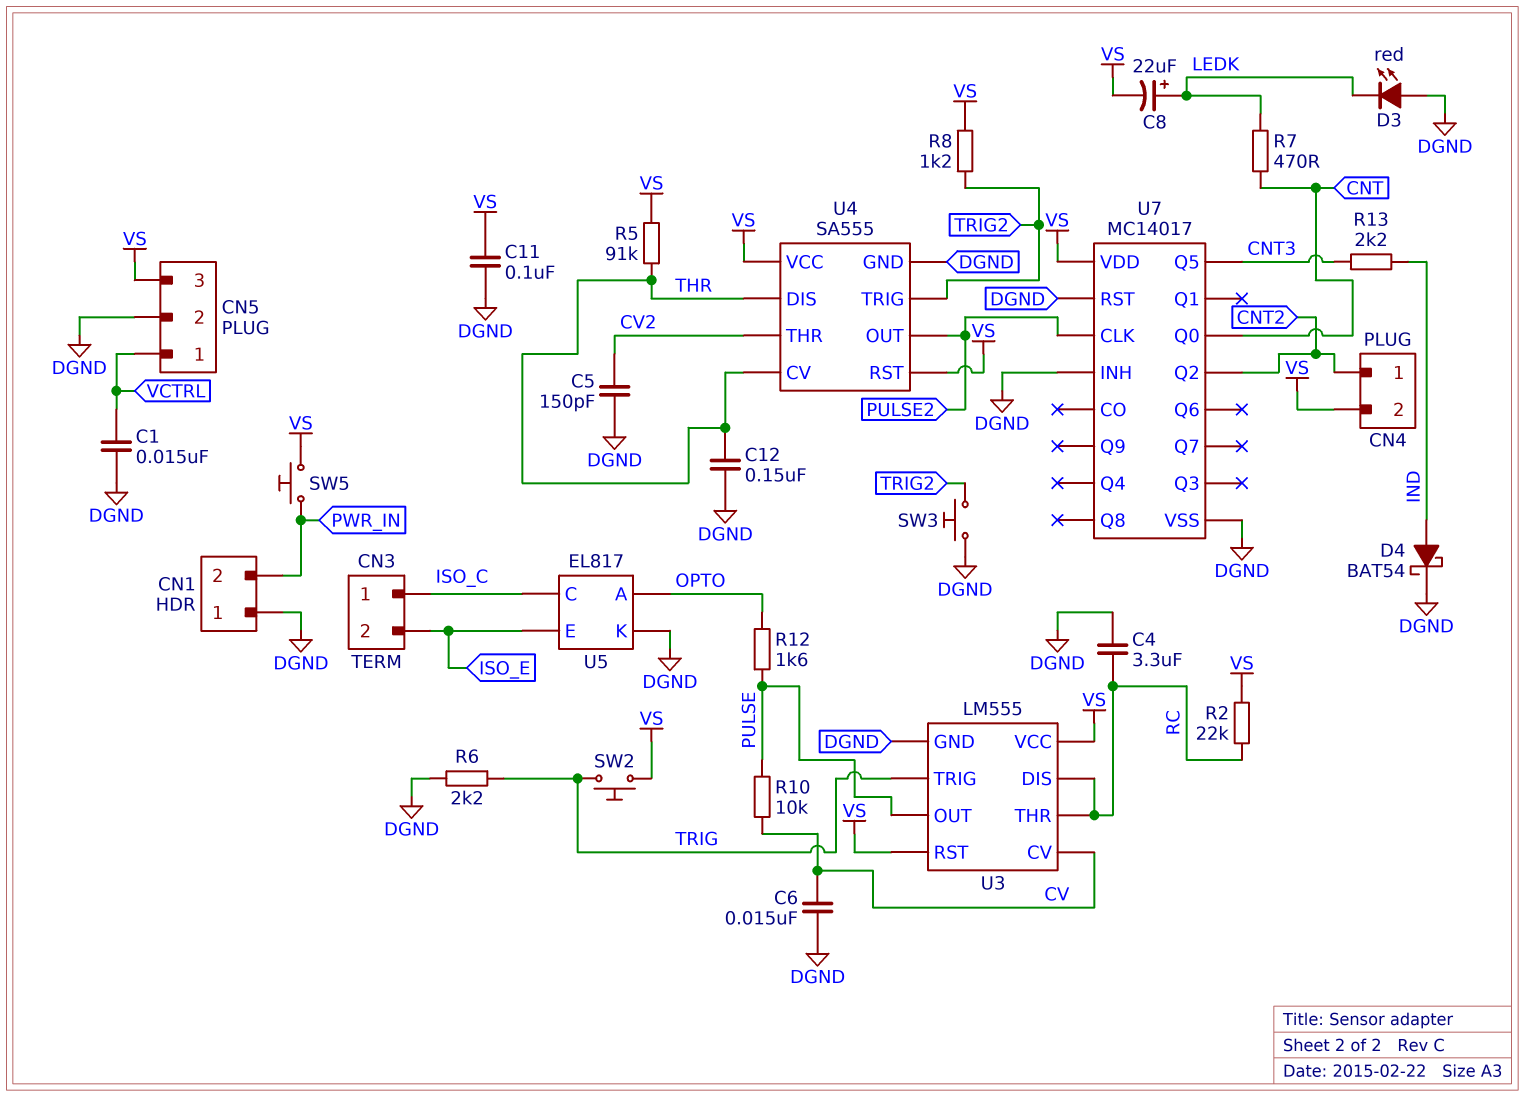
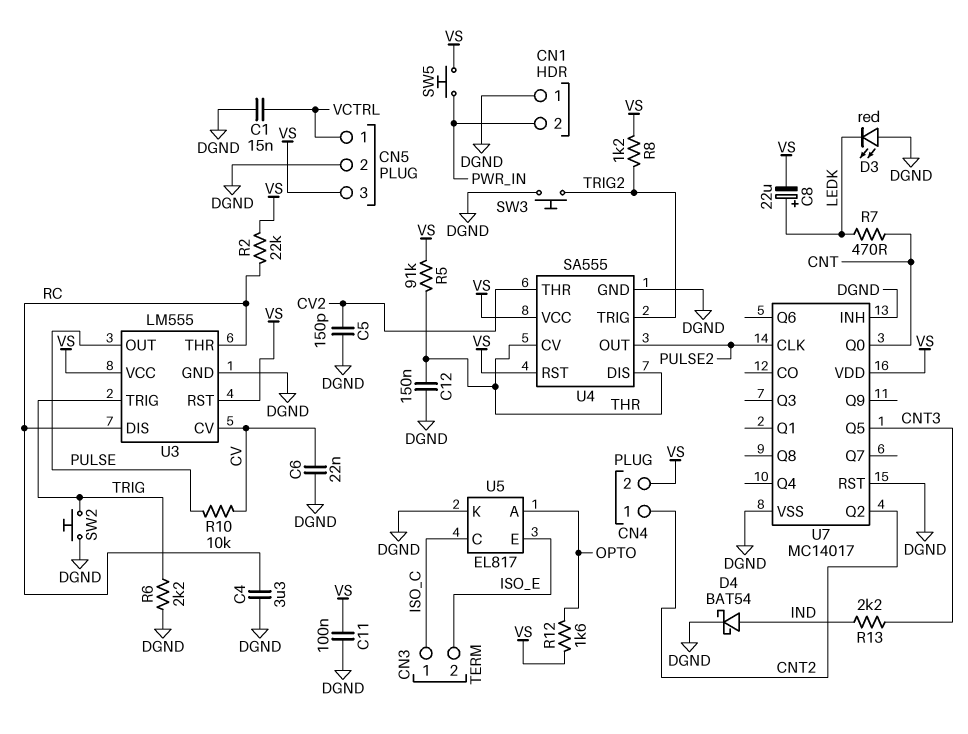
C6: 15nF (CV, DGND) -> 22nF (CV, DGND)
R12: 1.6k (OPTO, PULSE) -> 1.6k (OPTO, VS)
SW2: button (TRIG, VS) -> button (DGND, TRIG)

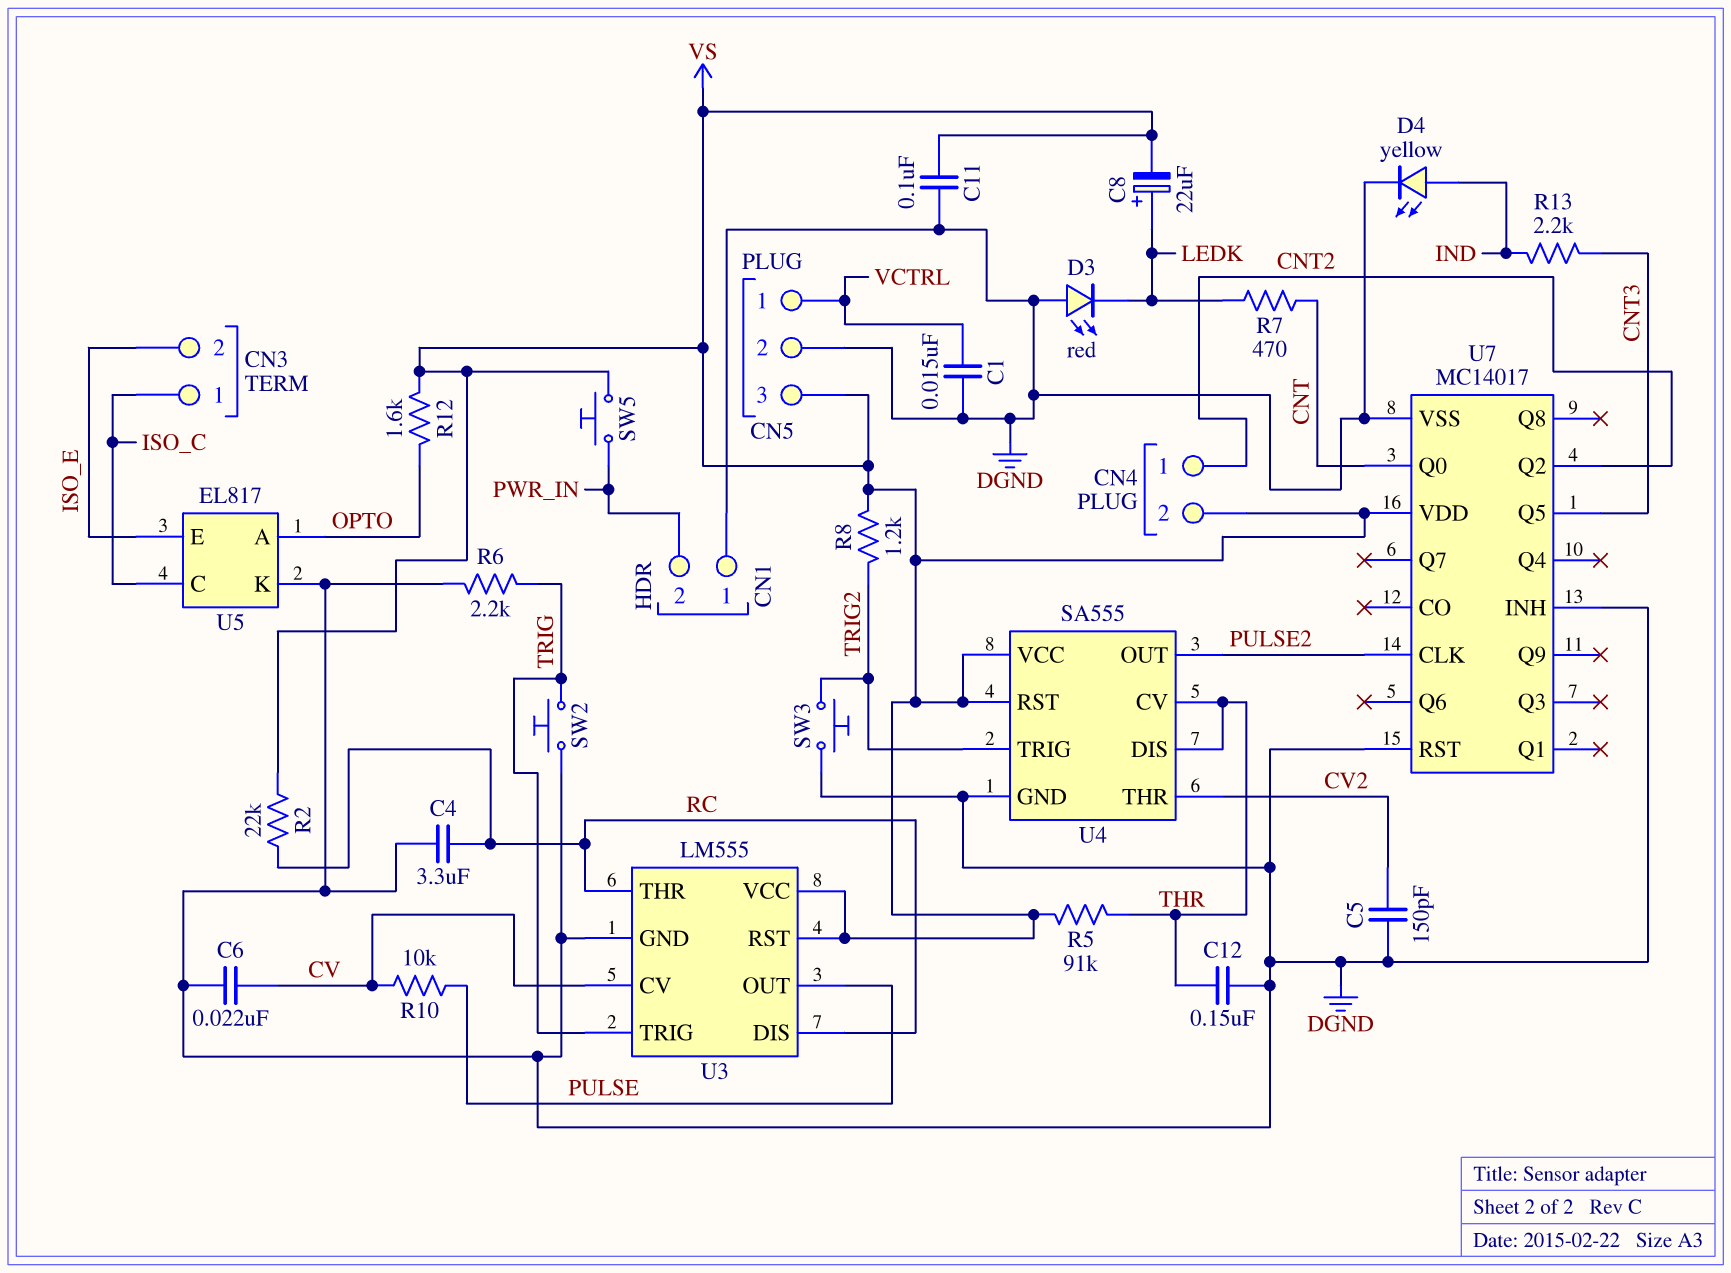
D4: schottky BAT54 (A IND, K DGND) -> LED yellow (A IND, K DGND)

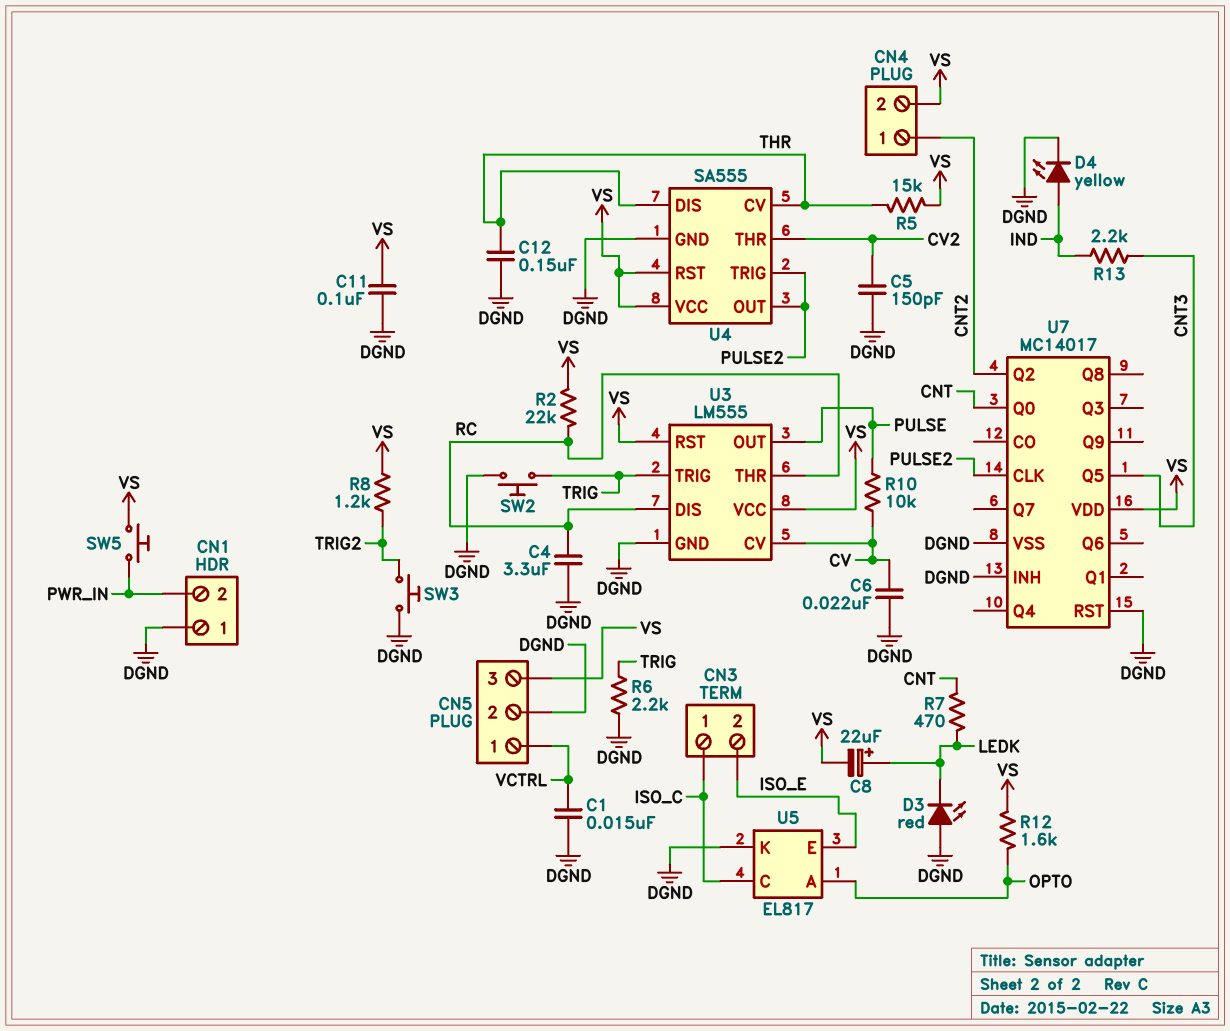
R5: 91k (THR, VS) -> 15k (THR, VS)
U4 pin TRIG: TRIG2 -> PULSE2

